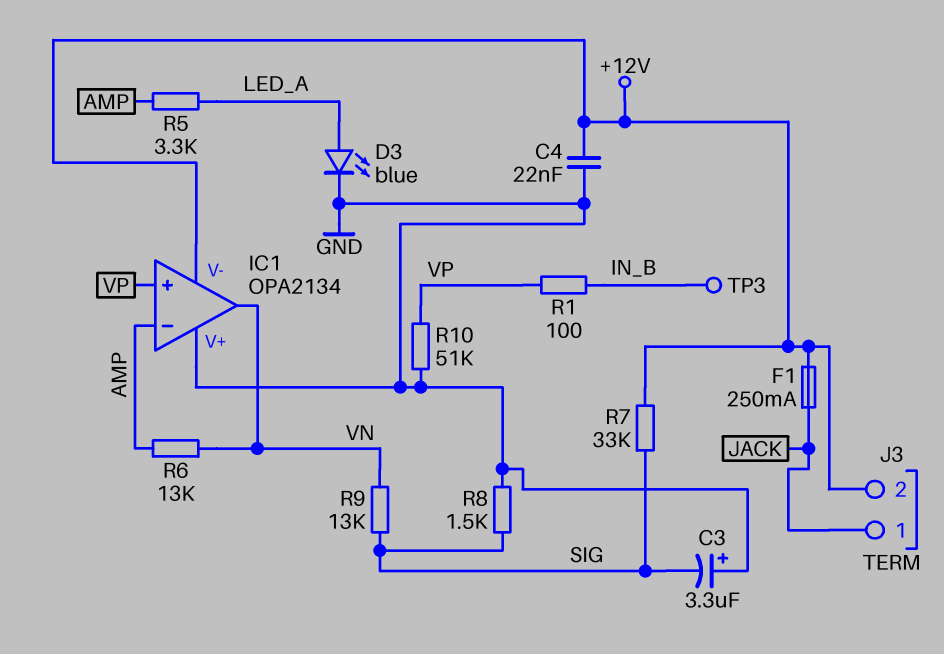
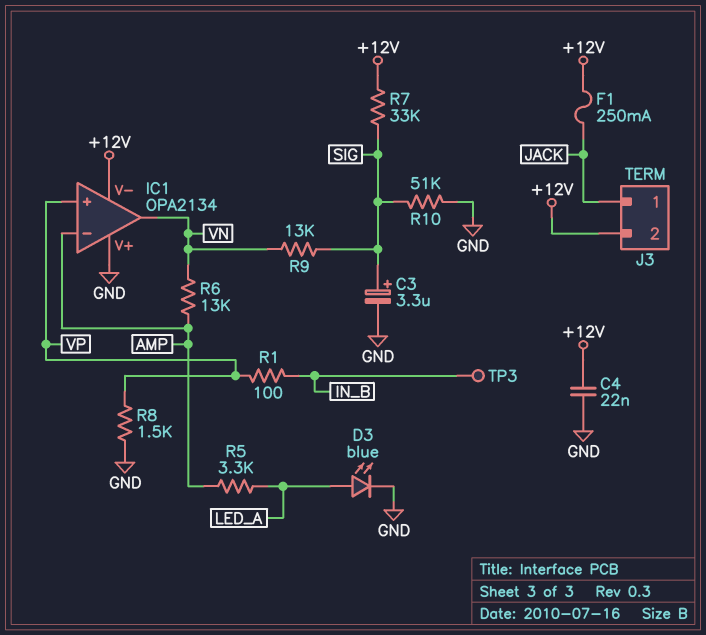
C3: 3.3uF (plus GND, minus SIG) -> 3.3uF (plus SIG, minus GND)
R8: 1.5k (GND, SIG) -> 1.5k (GND, VP)
R10: 51k (GND, VP) -> 51k (GND, SIG)

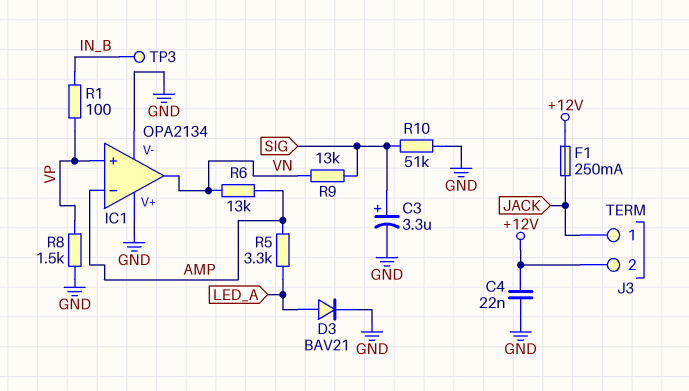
D3: LED blue (A LED_A, K GND) -> diode BAV21 (A LED_A, K GND)
IC1 pin V-: +12V -> GND
R7: 33k (+12V, SIG) -> none

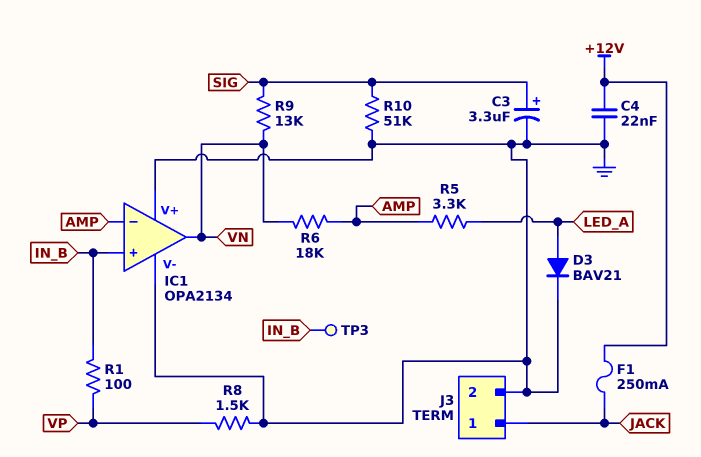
IC1 pin in+: VP -> IN_B
J3 pin 2: +12V -> GND
R6: 13k (AMP, VN) -> 18k (AMP, VN)

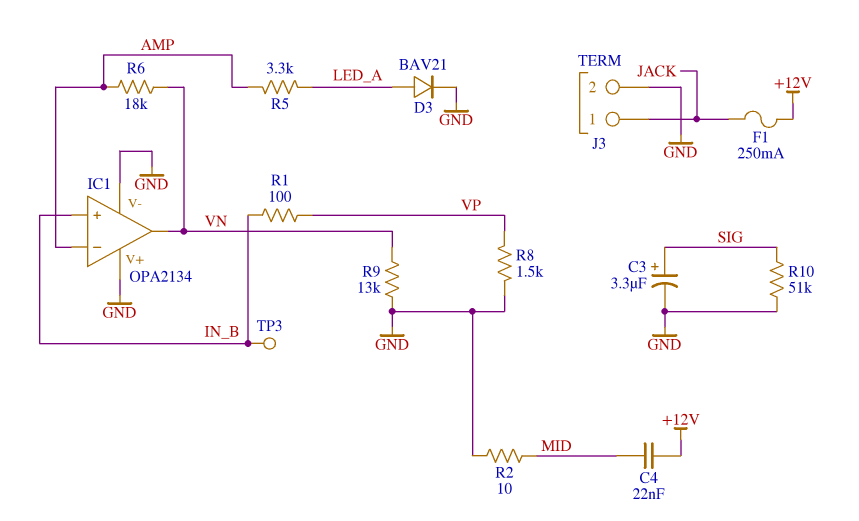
C4: 22nF (+12V, GND) -> 22nF (+12V, MID)
R2: none -> 10 (GND, MID)
R9: 13k (SIG, VN) -> 13k (GND, VN)

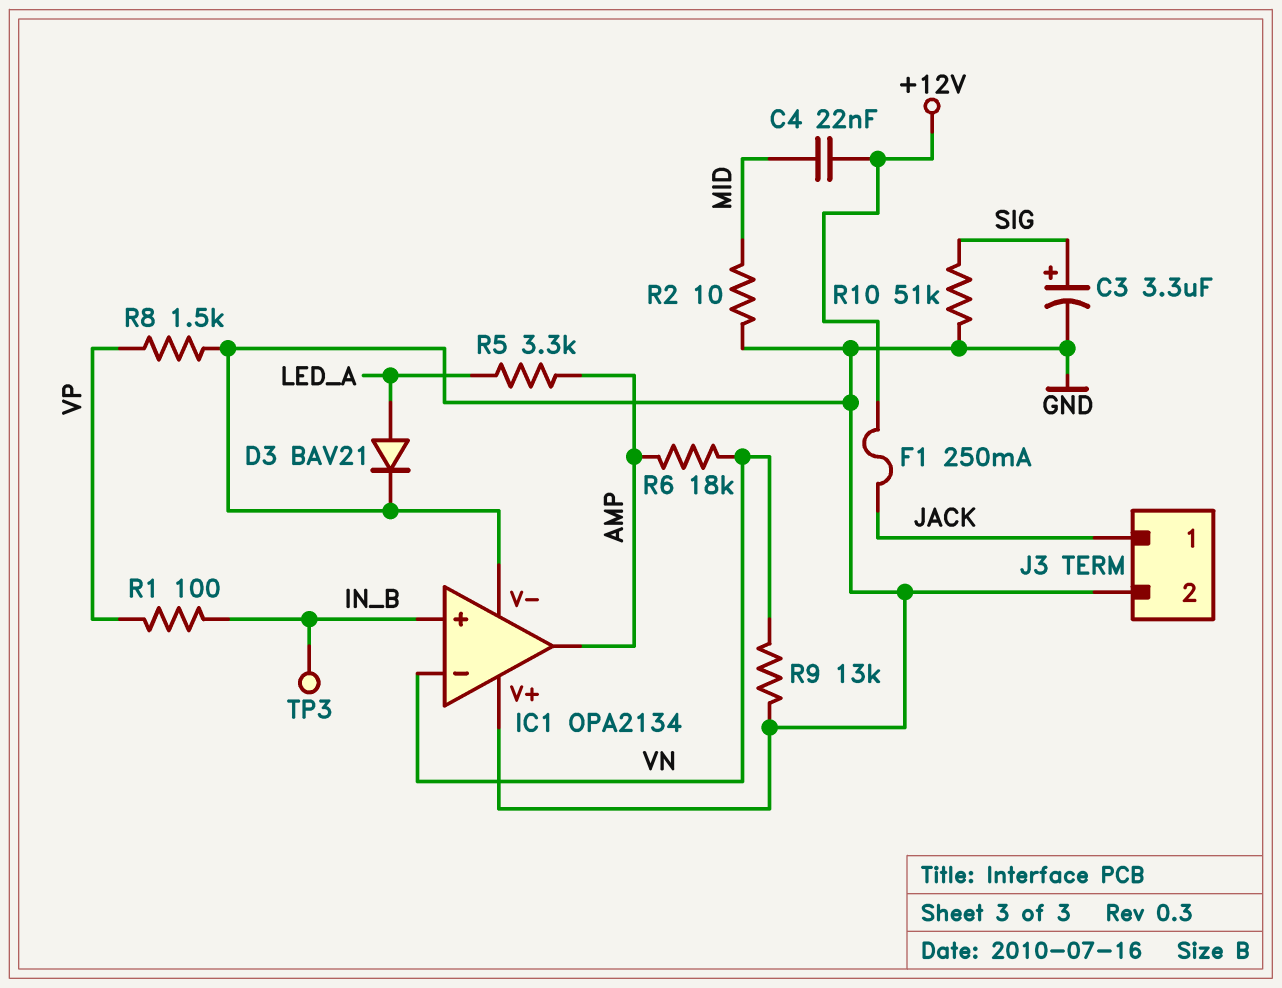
IC1 pin in-: AMP -> VN
IC1 pin out: VN -> AMP

